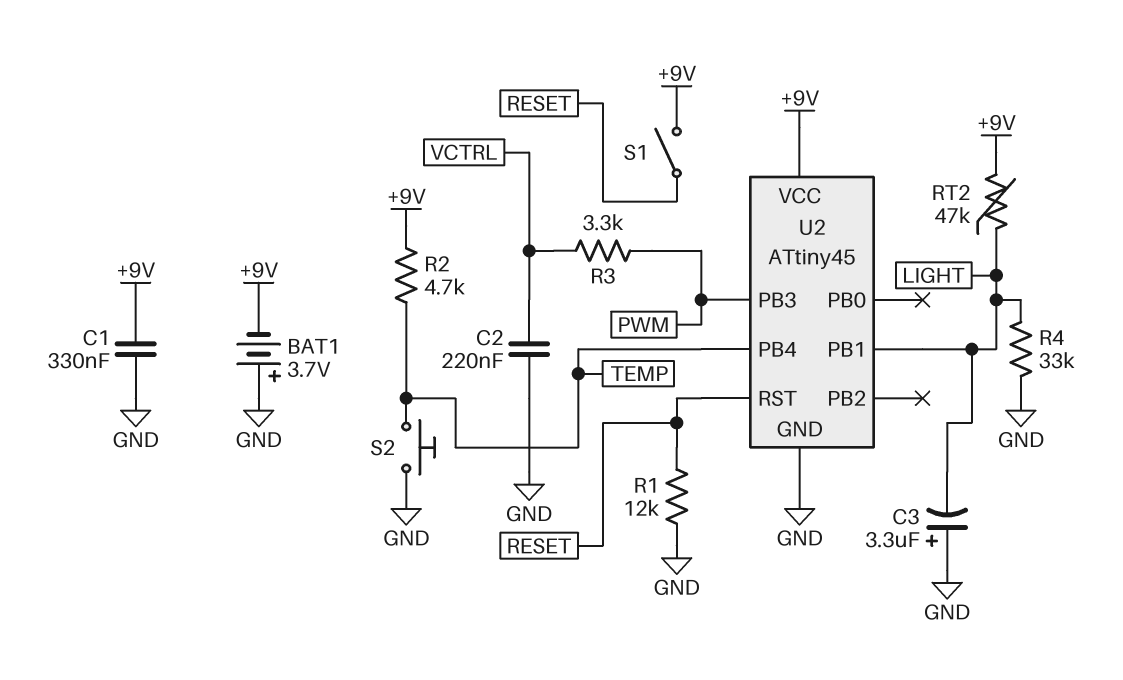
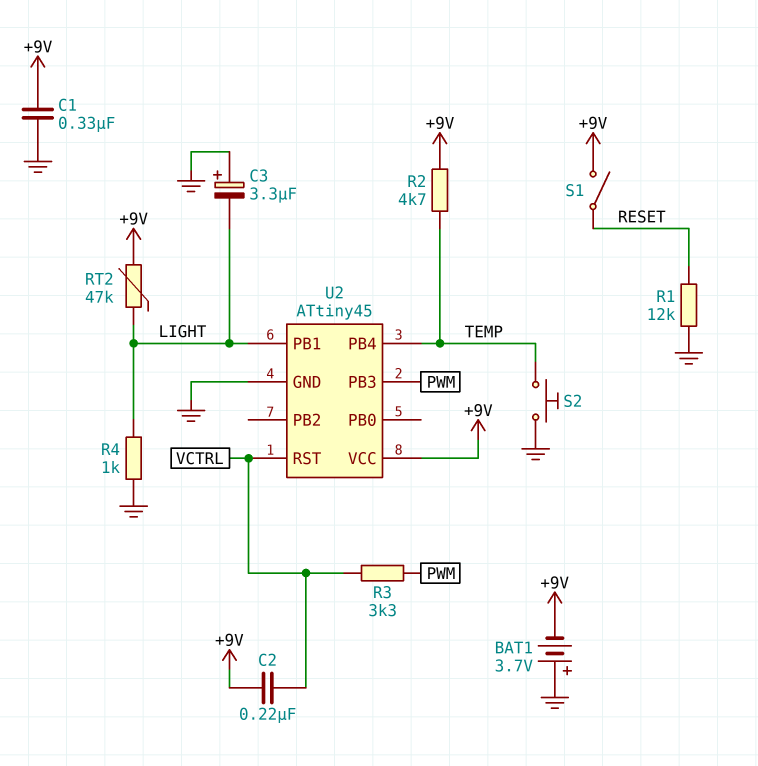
C2: 220nF (GND, VCTRL) -> 220nF (+9V, VCTRL)
R4: 33k (GND, LIGHT) -> 1k (GND, LIGHT)
U2 pin RST: RESET -> VCTRL

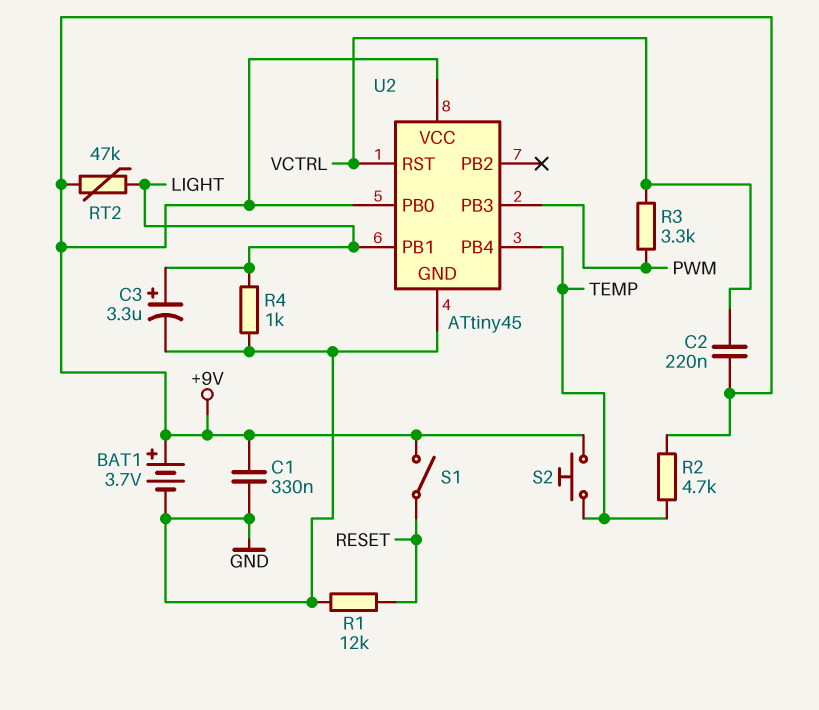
BAT1: 3.7V (plus GND, minus +9V) -> 3.7V (plus +9V, minus GND)
C3: 3.3uF (plus GND, minus LIGHT) -> 3.3uF (plus LIGHT, minus GND)
S2: button (GND, TEMP) -> button (+9V, TEMP)
U2 pin PB0: none -> +9V

